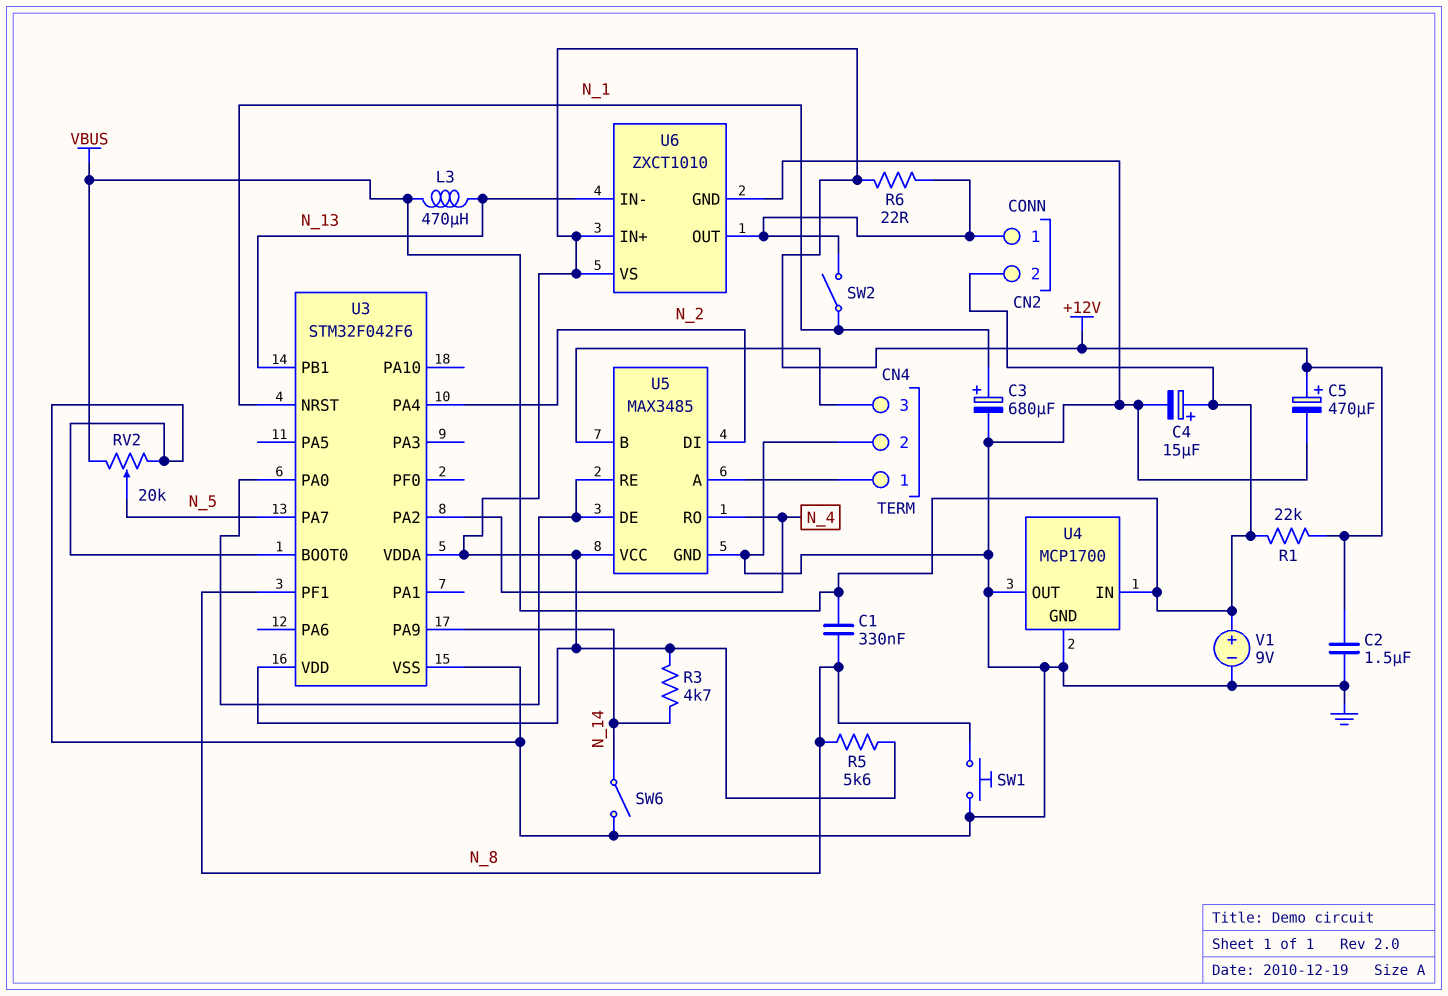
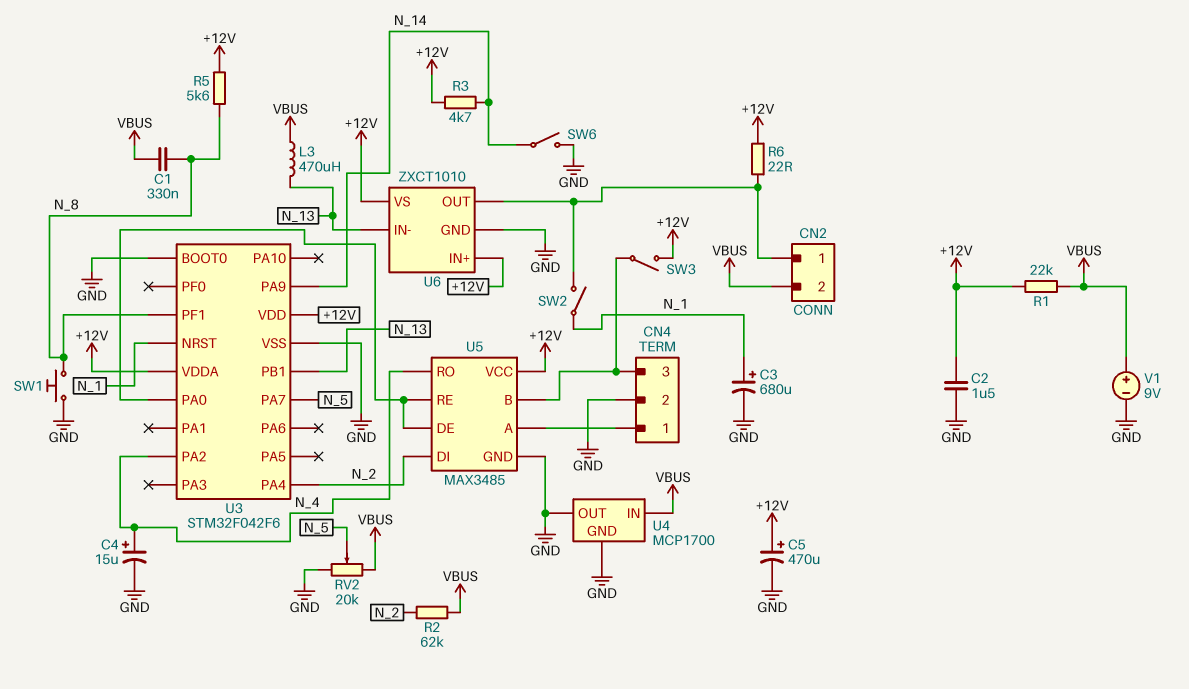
C4: 15uF (plus VBUS, minus GND) -> 15uF (plus N_4, minus GND)
R2: none -> 62k (N_2, VBUS)
SW3: none -> switch (+12V, CN4/3)

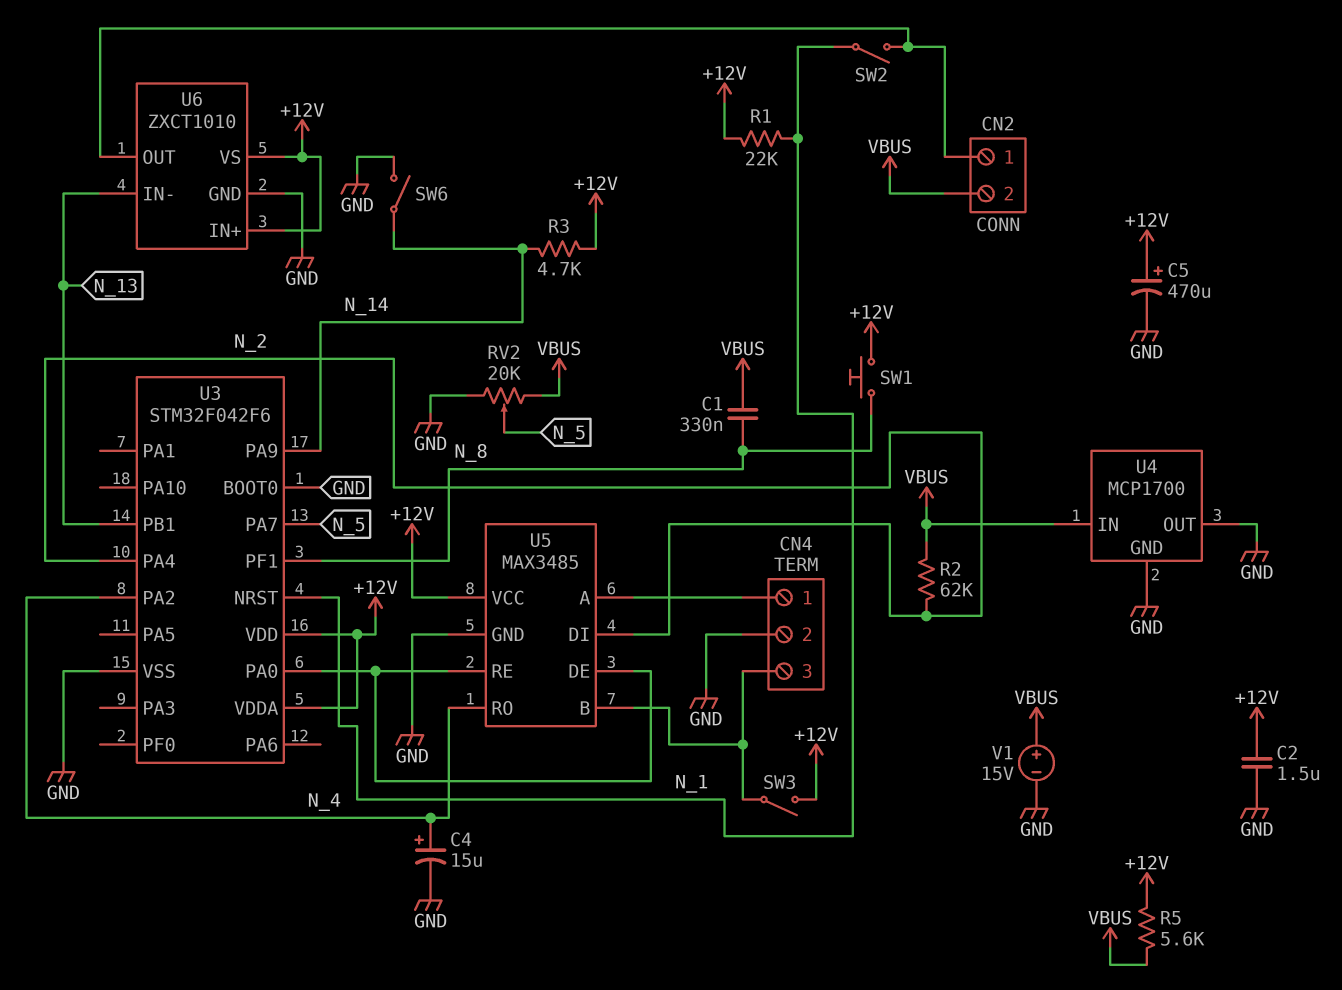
C3: 680uF (plus N_1, minus GND) -> none
L3: 470uH (N_13, VBUS) -> none
R1: 22k (+12V, VBUS) -> 22k (+12V, N_1)
R5: 5.6k (+12V, N_8) -> 5.6k (+12V, VBUS)
R6: 22 (+12V, CN2/1) -> none
SW1: button (GND, N_8) -> button (+12V, N_8)
V1: 9V (plus VBUS, minus GND) -> 15V (plus VBUS, minus GND)

